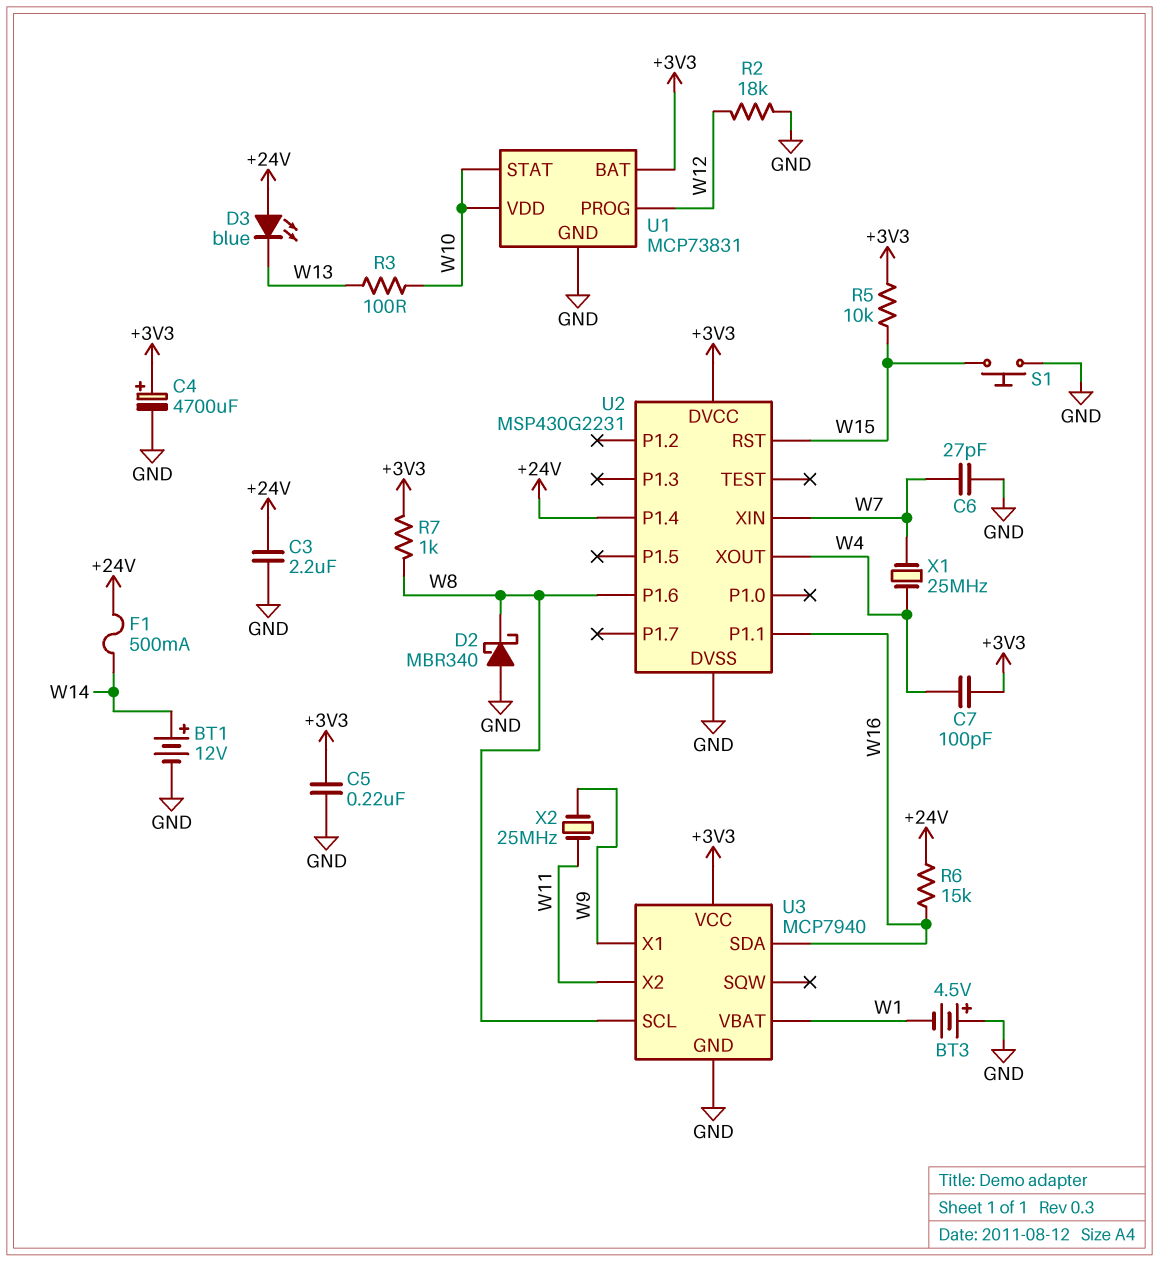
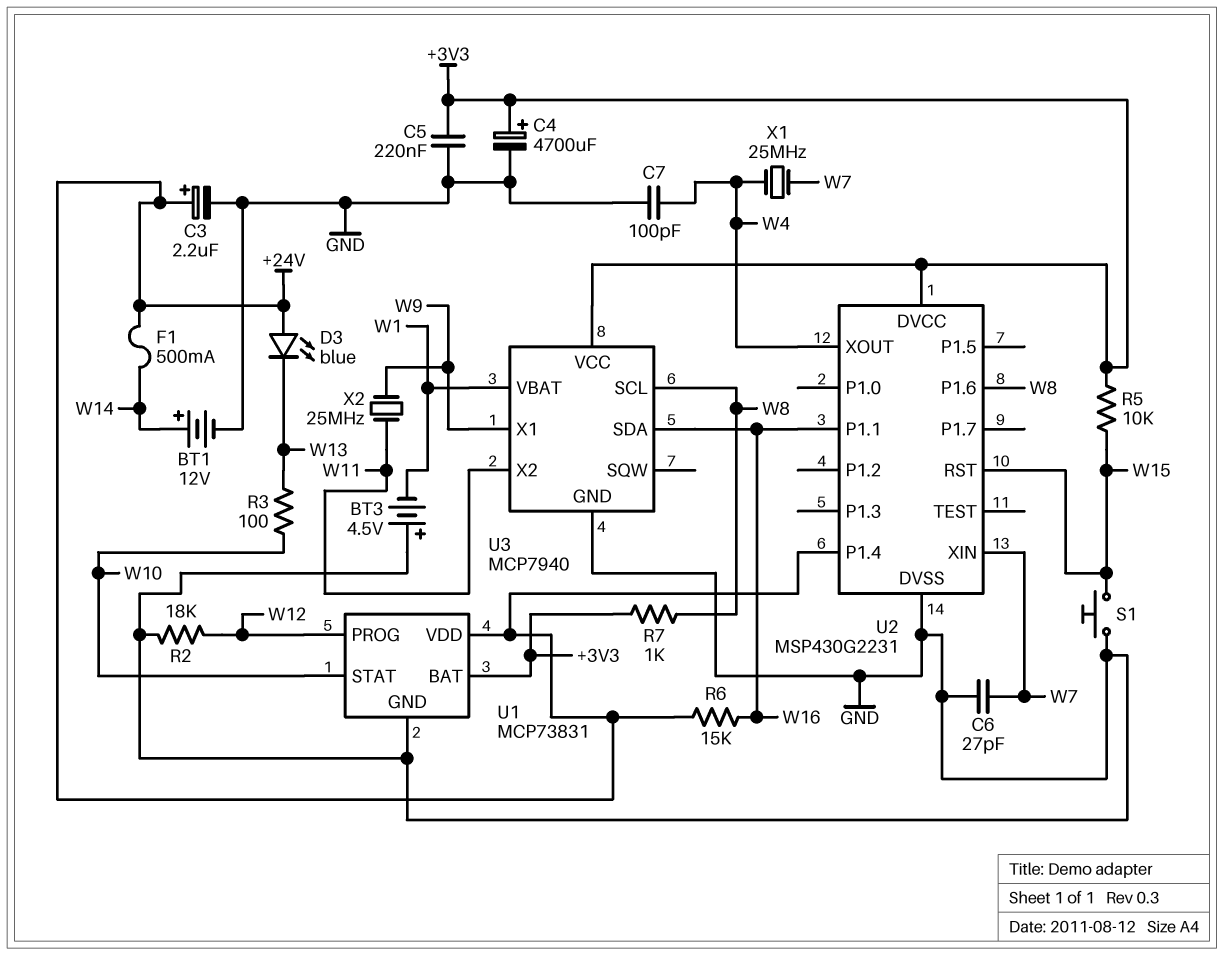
C3: 2.2uF (+24V, GND) -> 2.2uF (plus +24V, minus GND)
C7: 100pF (+3V3, W4) -> 100pF (GND, W4)
D2: schottky MBR340 (A GND, K W8) -> none
U1 pin VDD: W10 -> +24V

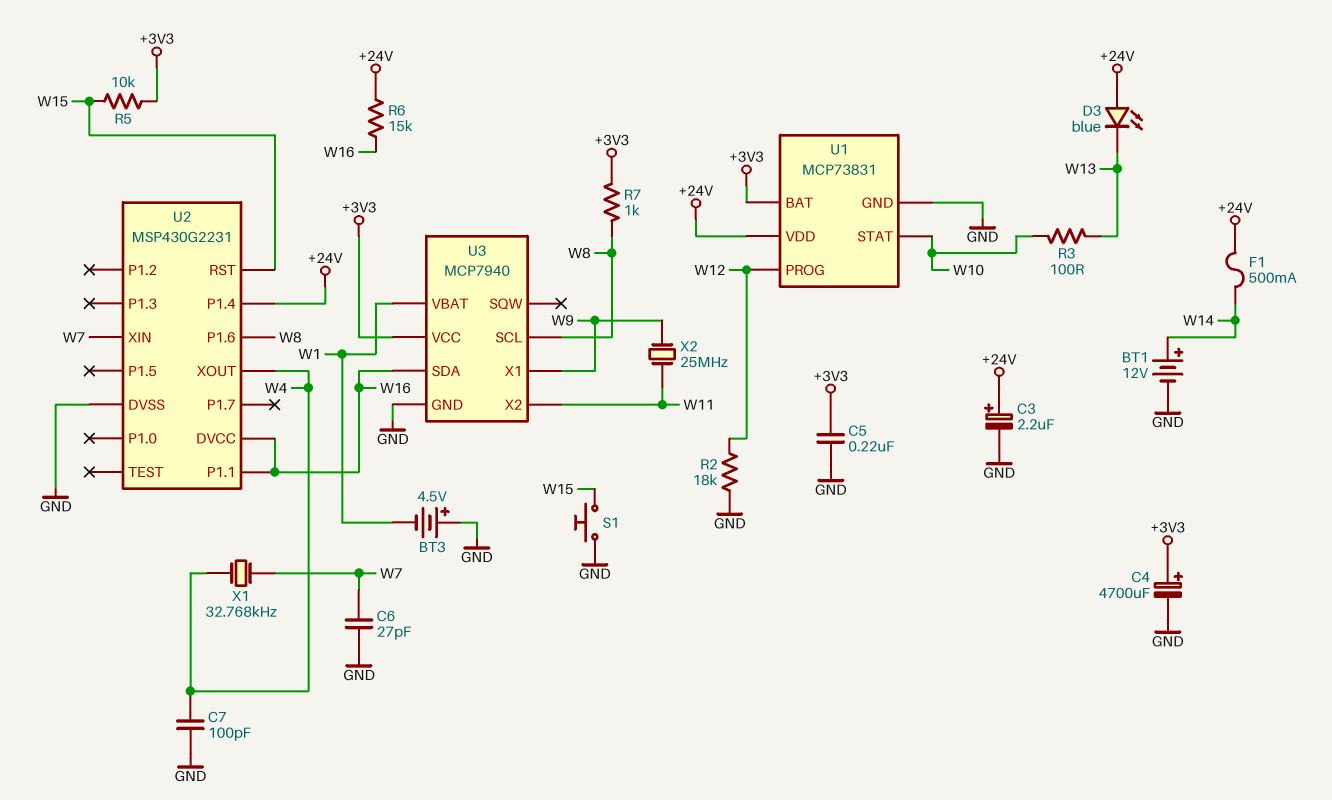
U2 pin DVCC: +3V3 -> W16
X1: 25MHz (W4, W7) -> 32.768kHz (W4, W7)

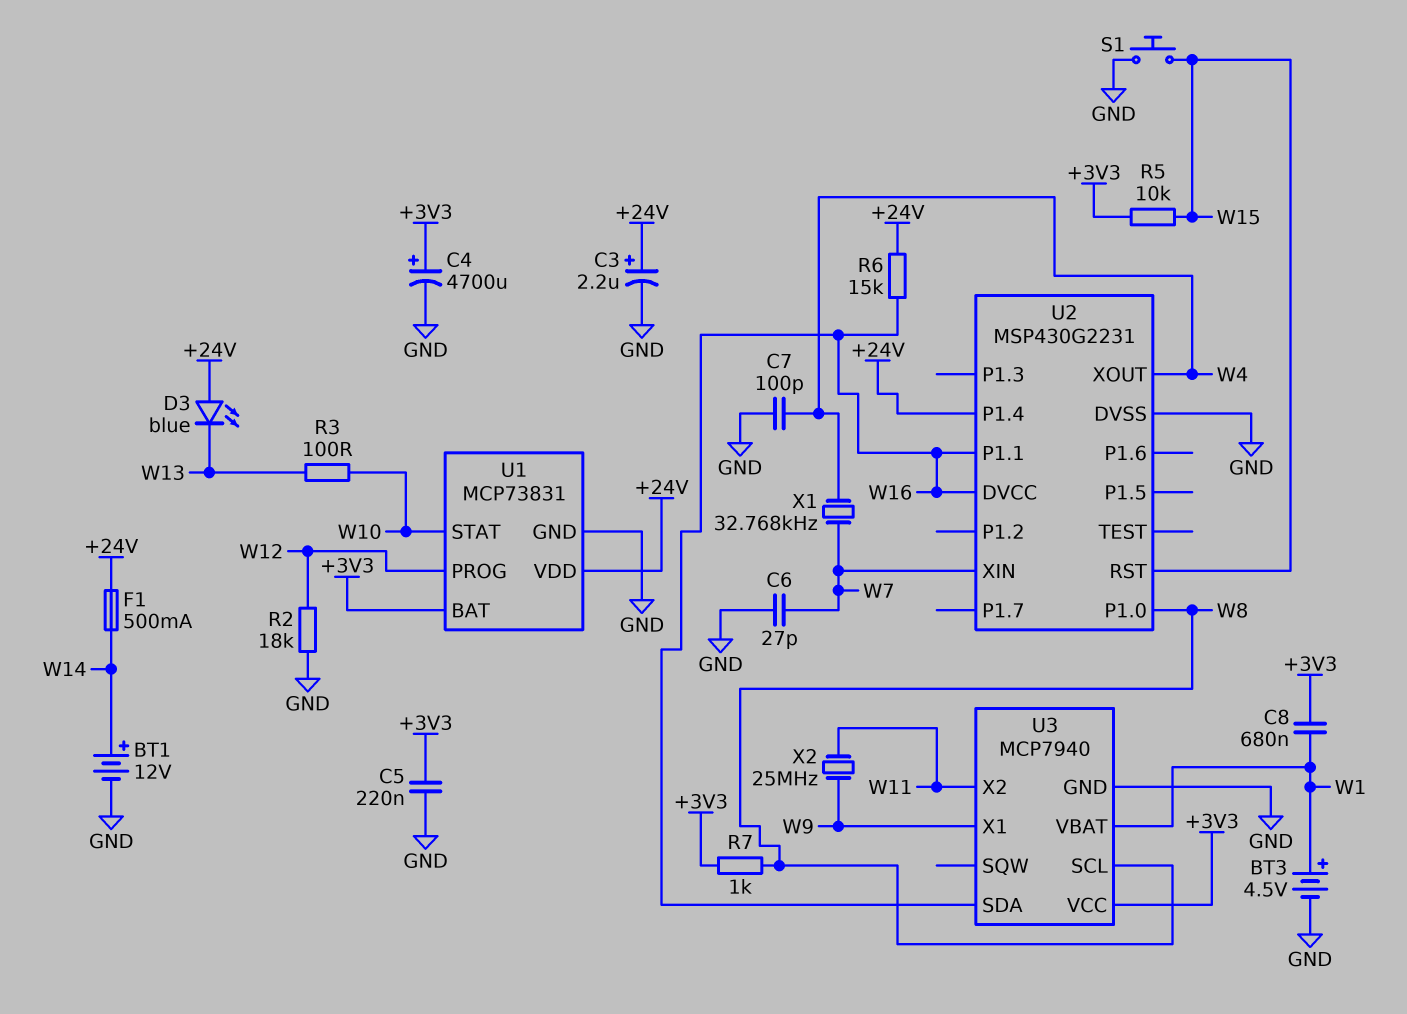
BT3: 4.5V (plus GND, minus W1) -> 4.5V (plus W1, minus GND)
C8: none -> 680nF (+3V3, W1)
U2 pin P1.0: none -> W8
U2 pin P1.6: W8 -> none

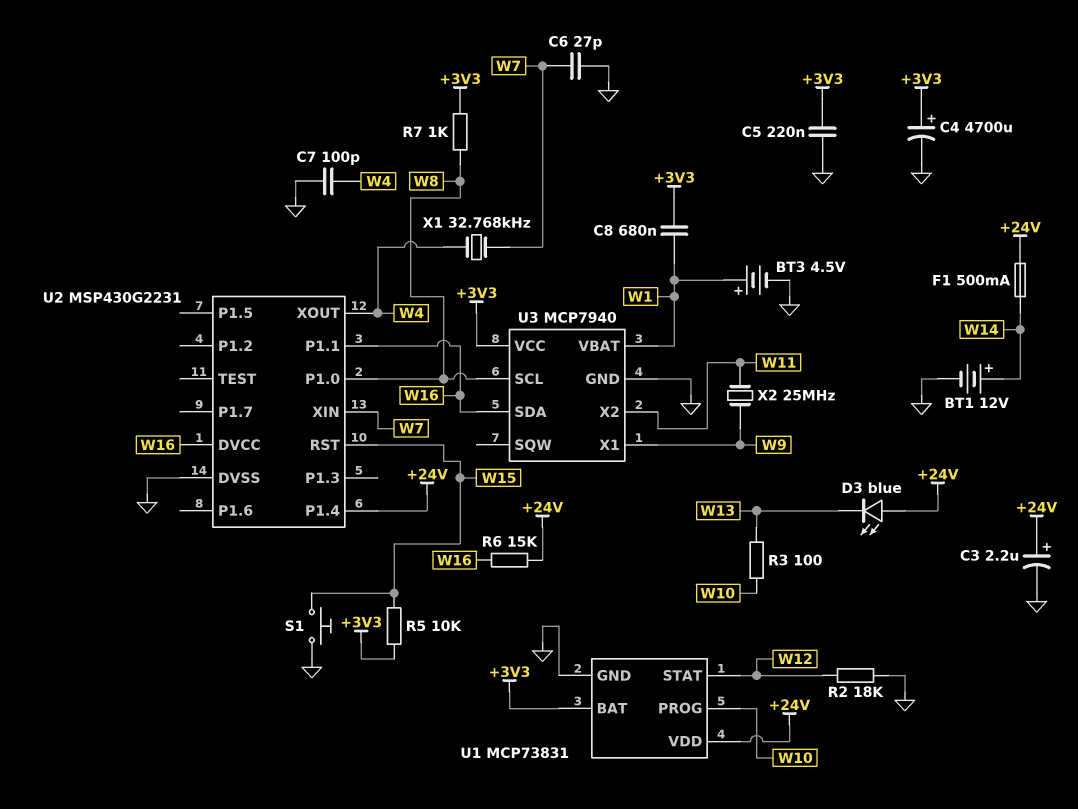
U1 pin PROG: W12 -> W10
U1 pin STAT: W10 -> W12

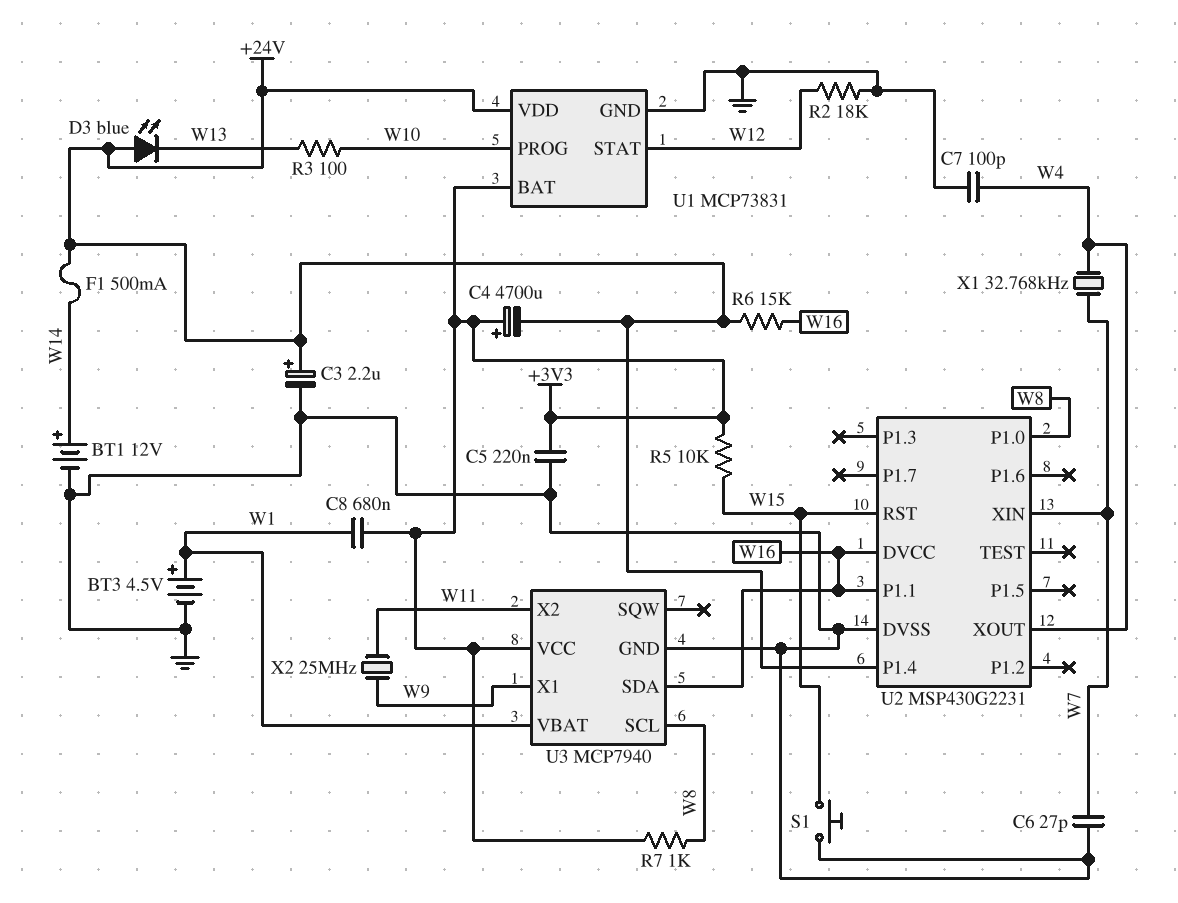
C4: 4700uF (plus +3V3, minus GND) -> 4700uF (plus +3V3, minus +24V)

